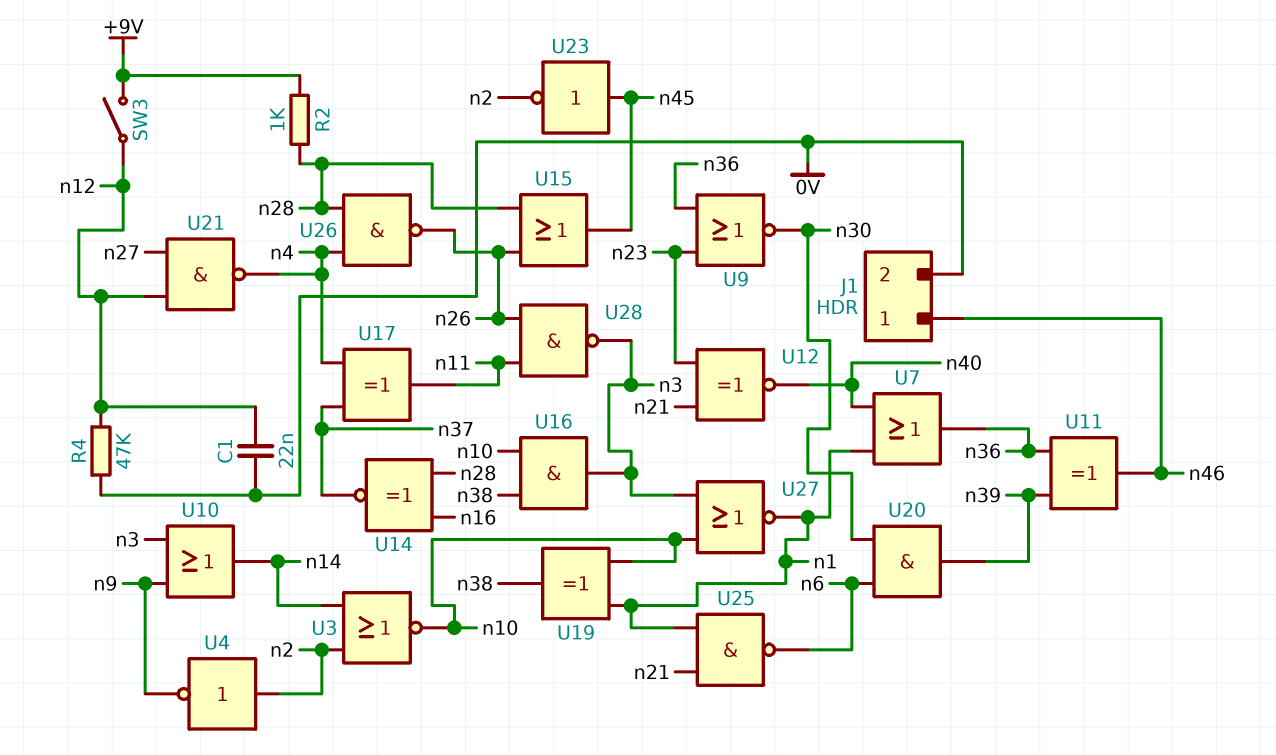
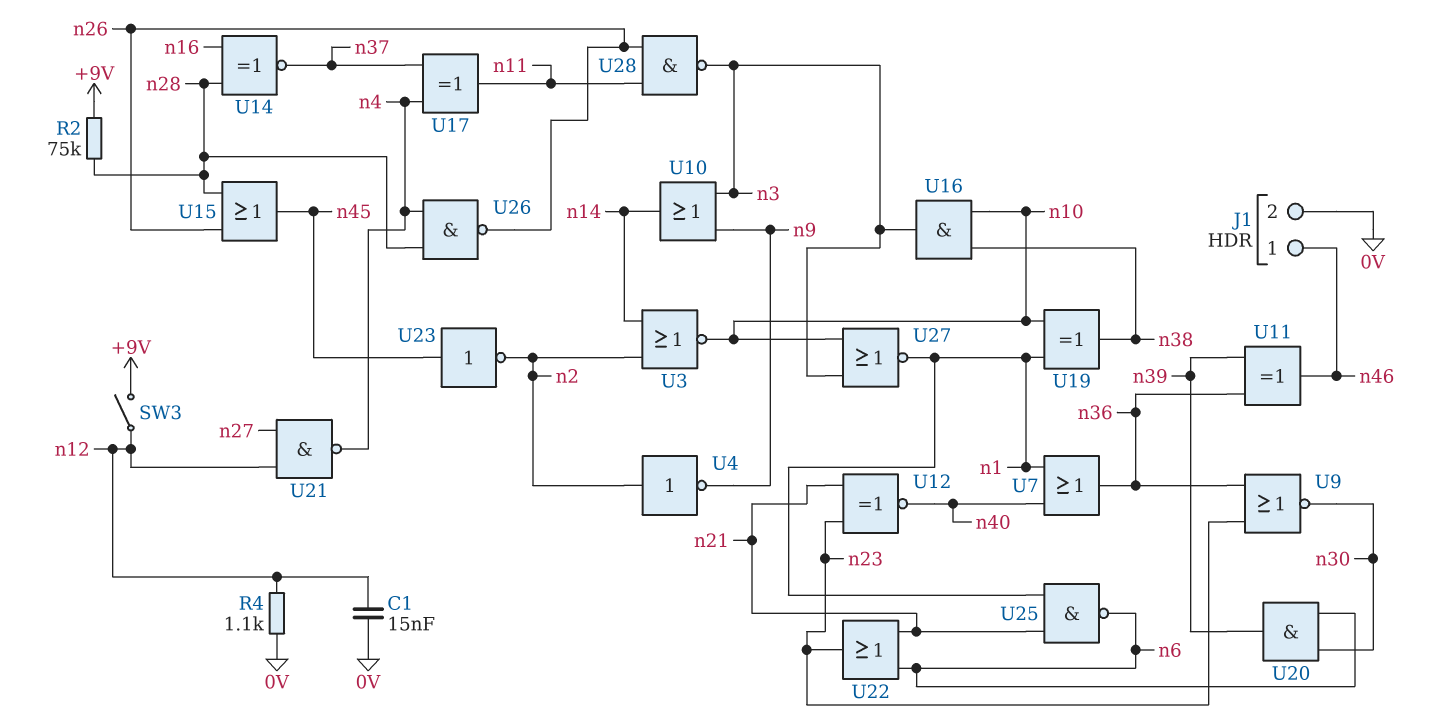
C1: 22nF (0V, n12) -> 15nF (0V, n12)
R2: 1k (+9V, n28) -> 75k (+9V, n28)
R4: 47k (0V, n12) -> 1.1k (0V, n12)
U22: none -> OR (in n6, in n21, out n23)

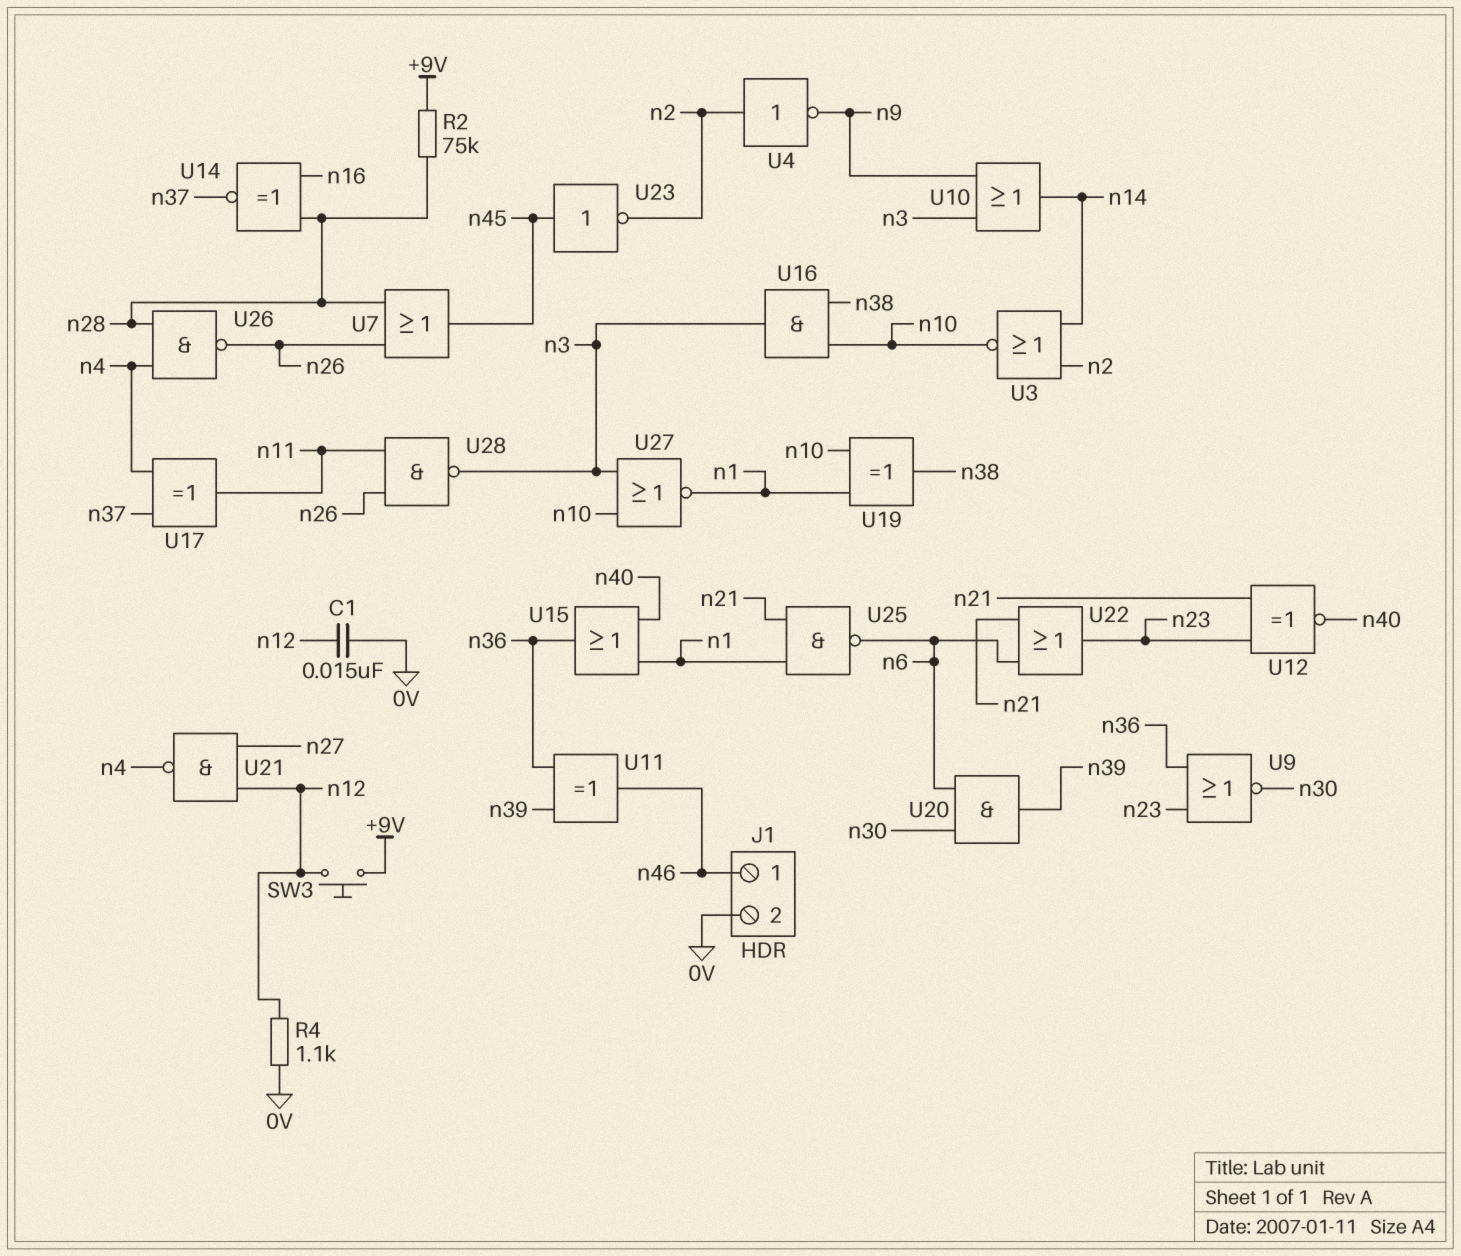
SW3: switch (+9V, n12) -> button (+9V, n12)
U7: OR (in n1, in n40, out n36) -> OR (in n26, in n28, out n45)
U15: OR (in n26, in n28, out n45) -> OR (in n1, in n40, out n36)

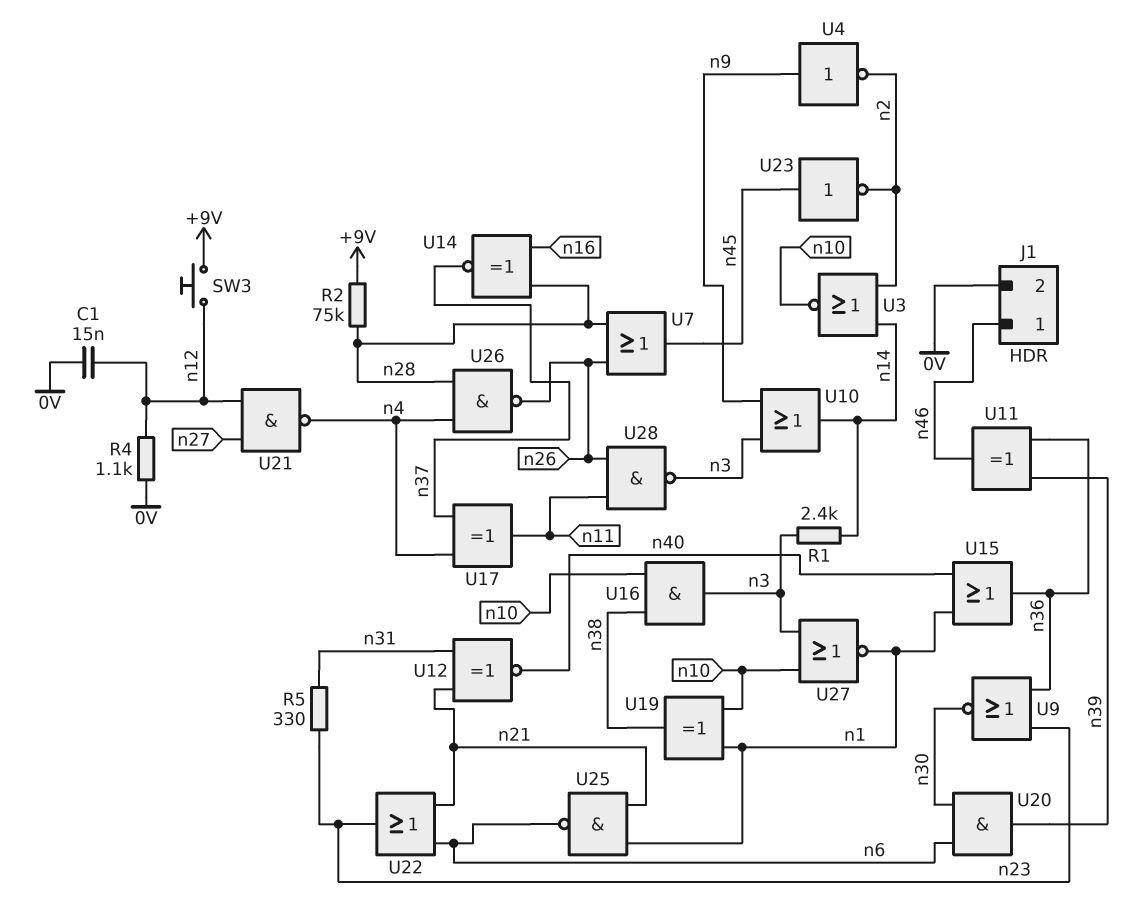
R1: none -> 2.4k (n3, n14)
R5: none -> 330 (n23, n31)
U4: NOT (in n2, out n9) -> NOT (in n9, out n2)
U12: XNOR (in n21, in n23, out n40) -> XNOR (in n21, in n31, out n40)

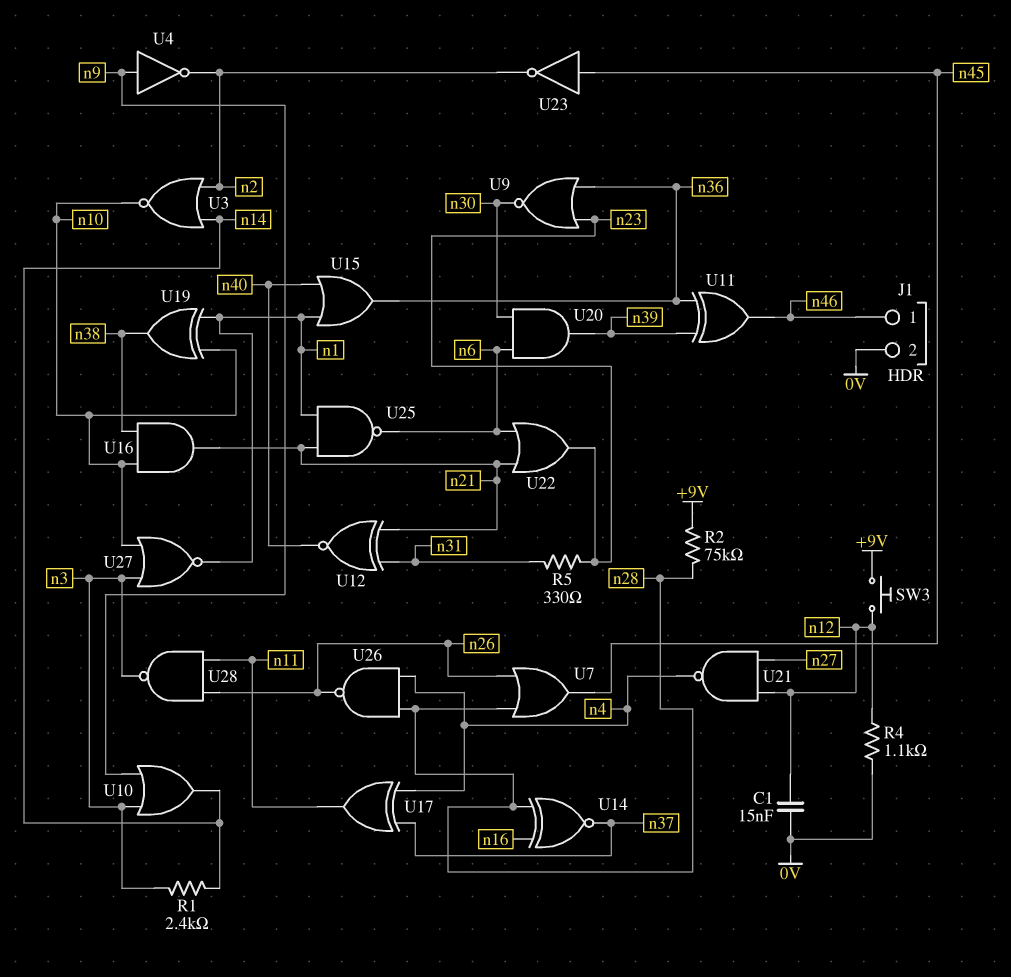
U16: AND (in n10, in n38, out n3) -> AND (in n10, in n38, out n21)

